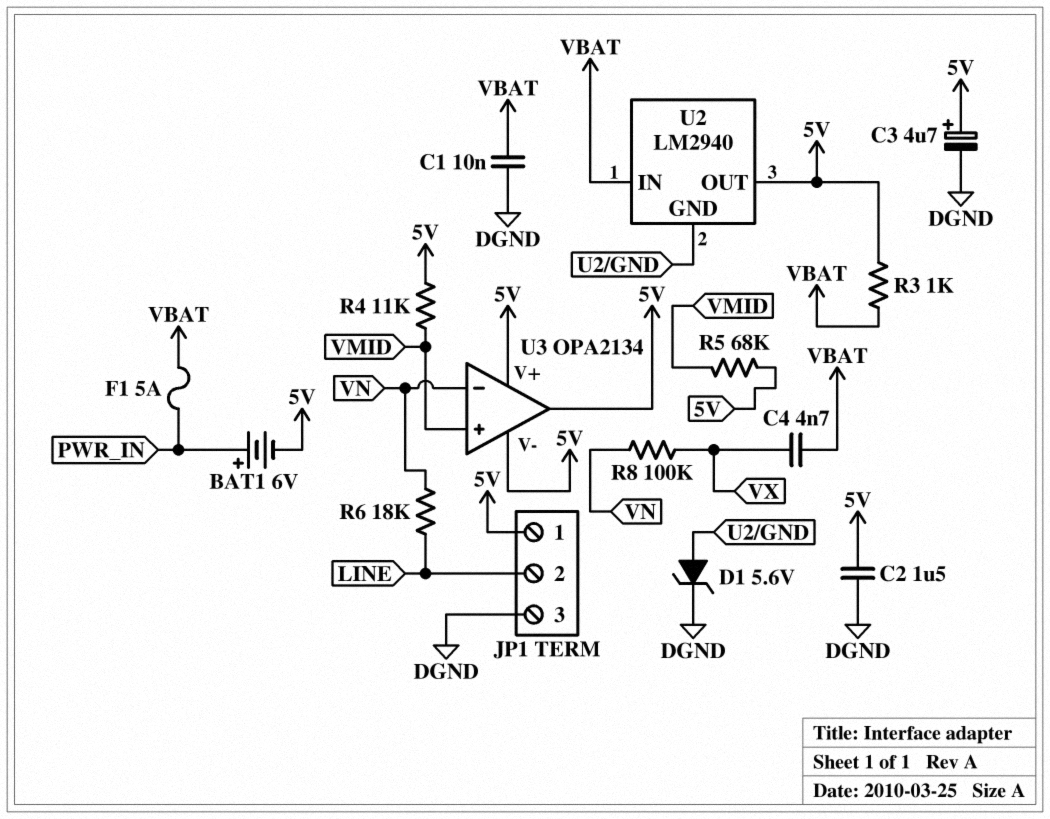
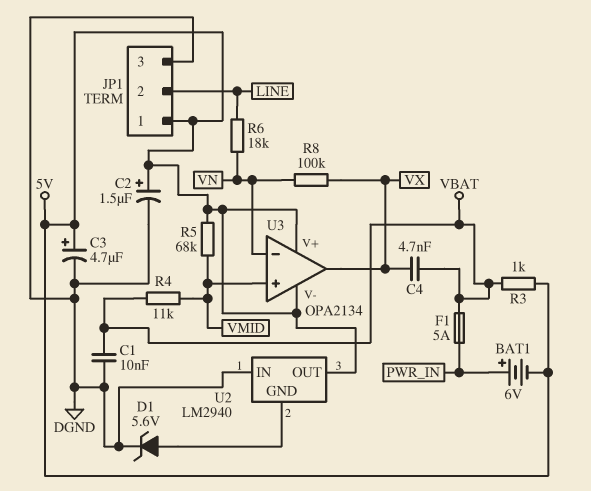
C2: 1.5uF (5V, DGND) -> 1.5uF (plus 5V, minus DGND)
R4: 11k (5V, VMID) -> 11k (VBAT, VMID)
U2 pin IN: VBAT -> DGND
U3 pin out: 5V -> VX

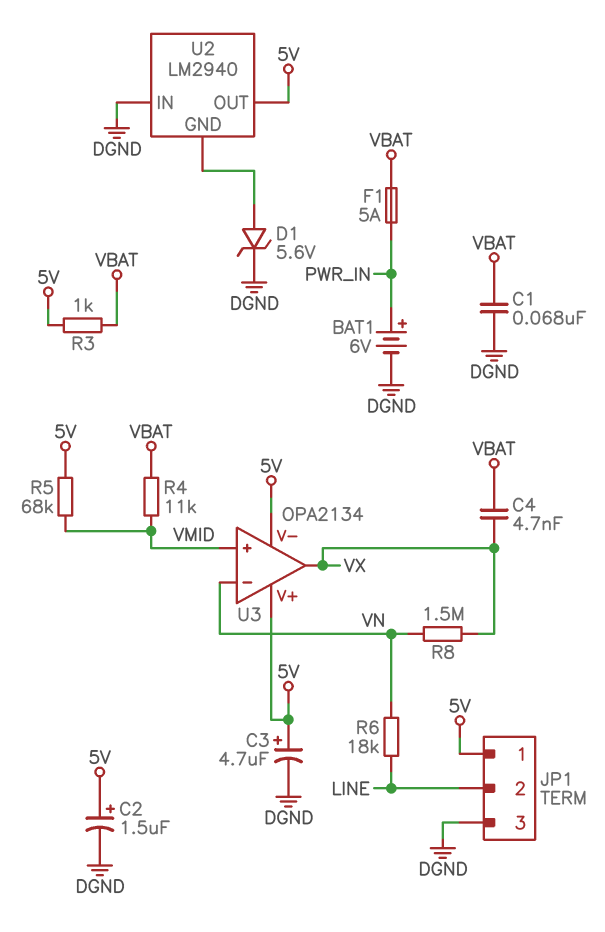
BAT1: 6V (plus PWR_IN, minus 5V) -> 6V (plus PWR_IN, minus DGND)
C1: 10nF (DGND, VBAT) -> 68nF (DGND, VBAT)
R8: 100k (VN, VX) -> 1.5M (VN, VX)

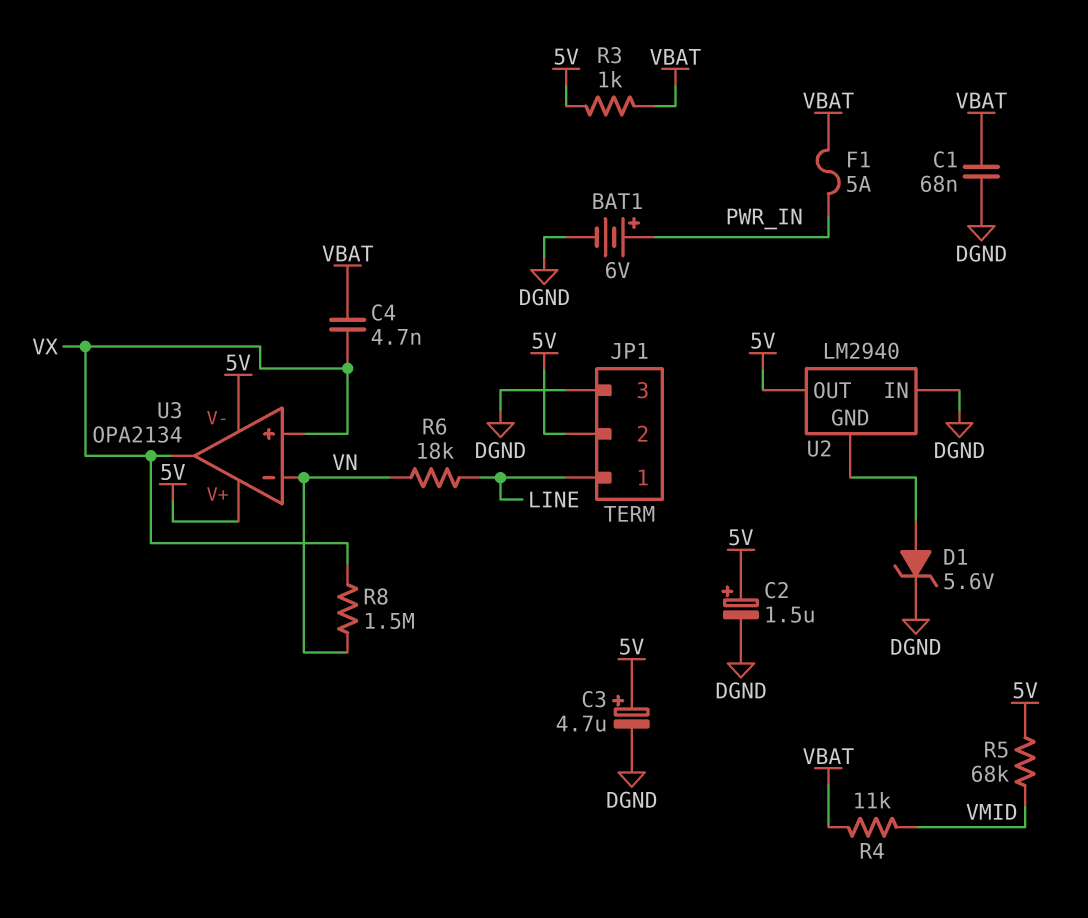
JP1 pin 1: 5V -> LINE
JP1 pin 2: LINE -> 5V
U3 pin in+: VMID -> VX

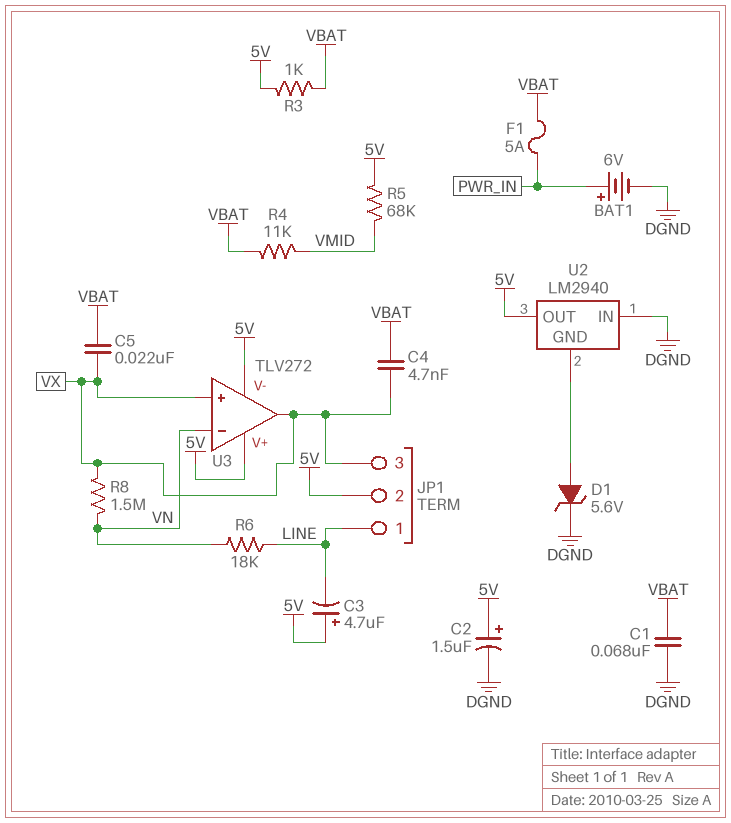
C3: 4.7uF (plus 5V, minus DGND) -> 4.7uF (plus 5V, minus LINE)
C5: none -> 22nF (VBAT, VX)
JP1 pin 3: DGND -> VX
U3: OPA2134 -> TLV272

